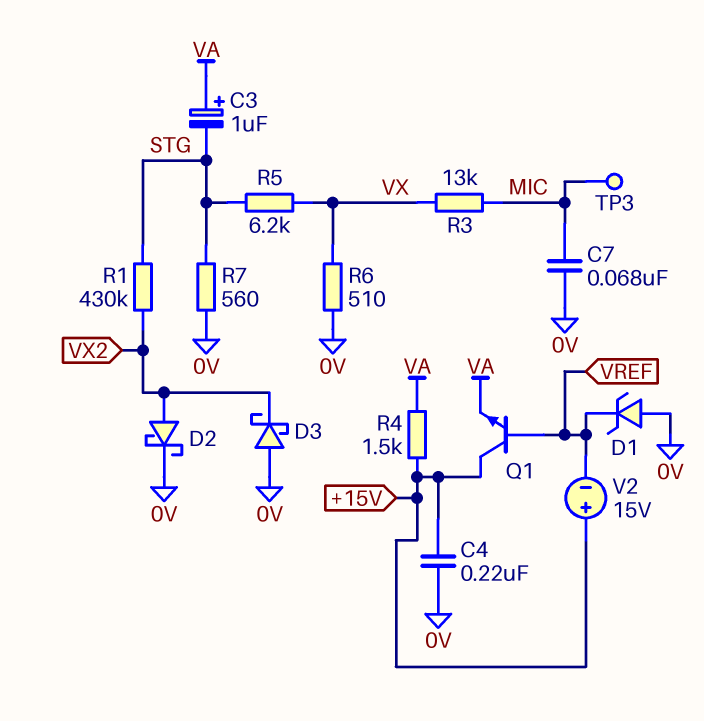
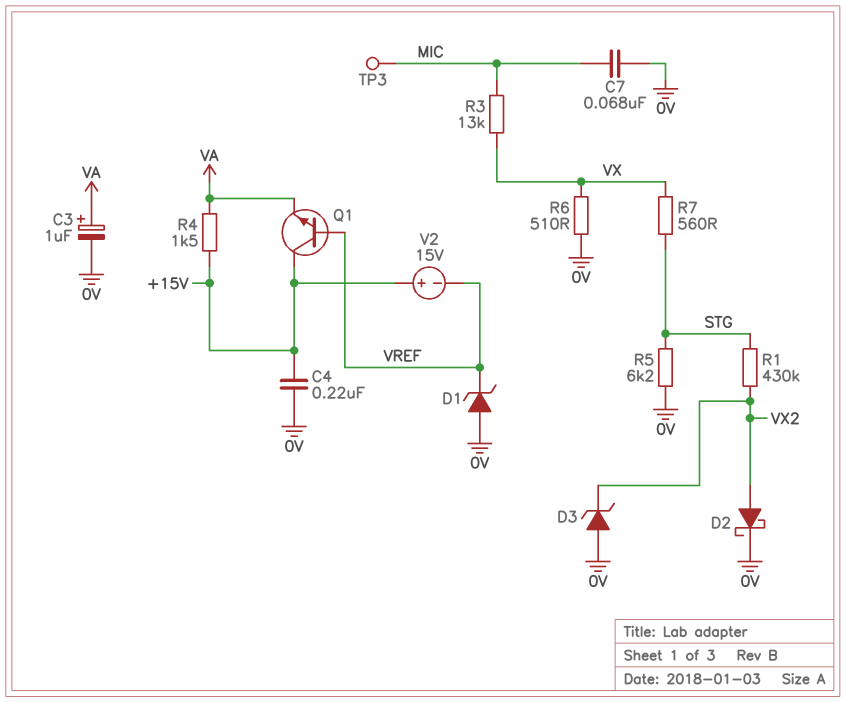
C3: 1uF (plus VA, minus STG) -> 1uF (plus VA, minus 0V)
D3: schottky (A 0V, K VX2) -> zener (A 0V, K VX2)
R5: 6.2k (STG, VX) -> 6.2k (0V, STG)
R7: 560 (0V, STG) -> 560 (STG, VX)

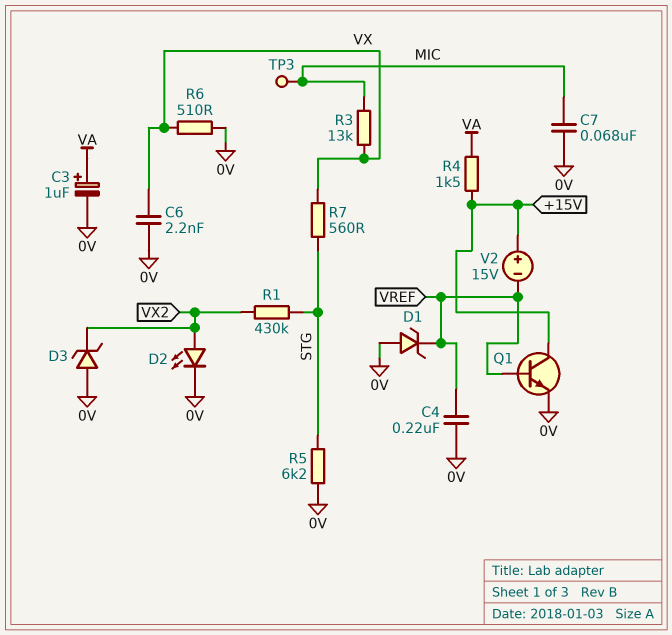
C4: 220nF (+15V, 0V) -> 220nF (0V, VREF)
C6: none -> 2.2nF (0V, VX)
D2: schottky (A VX2, K 0V) -> LED (A VX2, K 0V)
Q1: NPN (B VREF, C +15V, E VA) -> NPN (B VREF, C +15V, E 0V)

